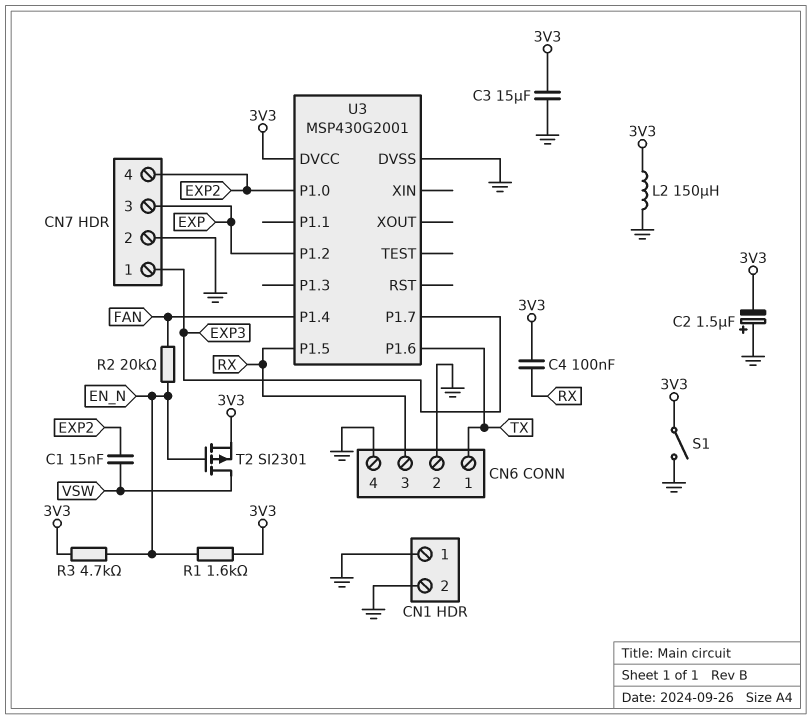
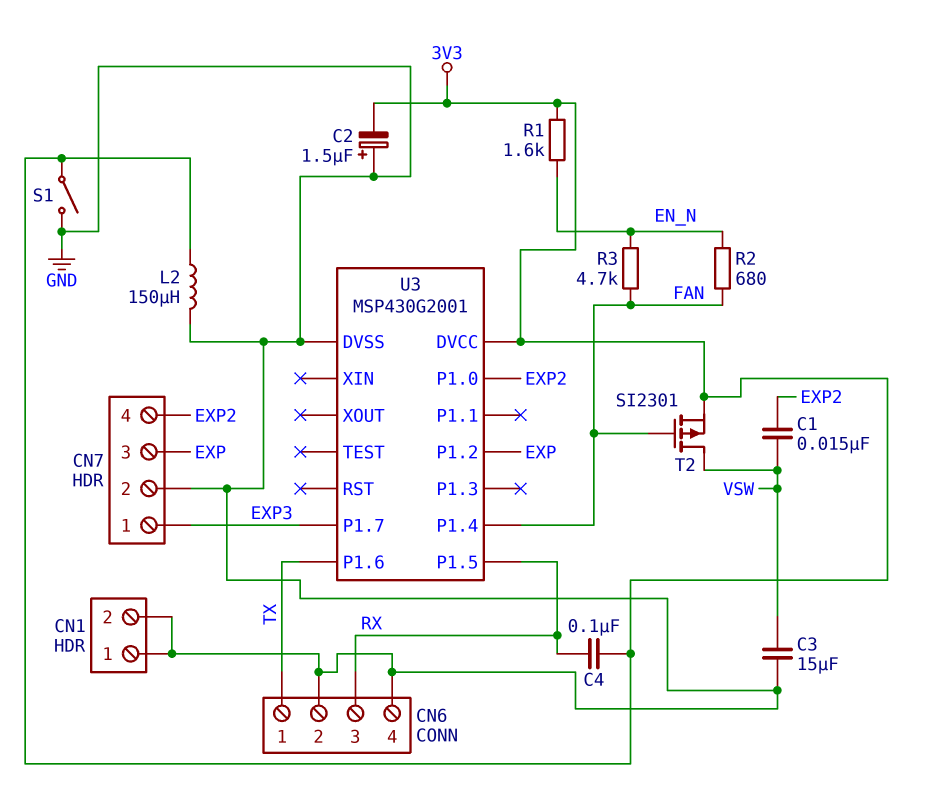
C3: 15uF (3V3, GND) -> 15uF (GND, VSW)
R2: 20k (EN_N, FAN) -> 680 (EN_N, FAN)
R3: 4.7k (3V3, EN_N) -> 4.7k (EN_N, FAN)
T2: PMOS SI2301 (G EN_N, D VSW, S 3V3) -> PMOS SI2301 (G FAN, D VSW, S 3V3)

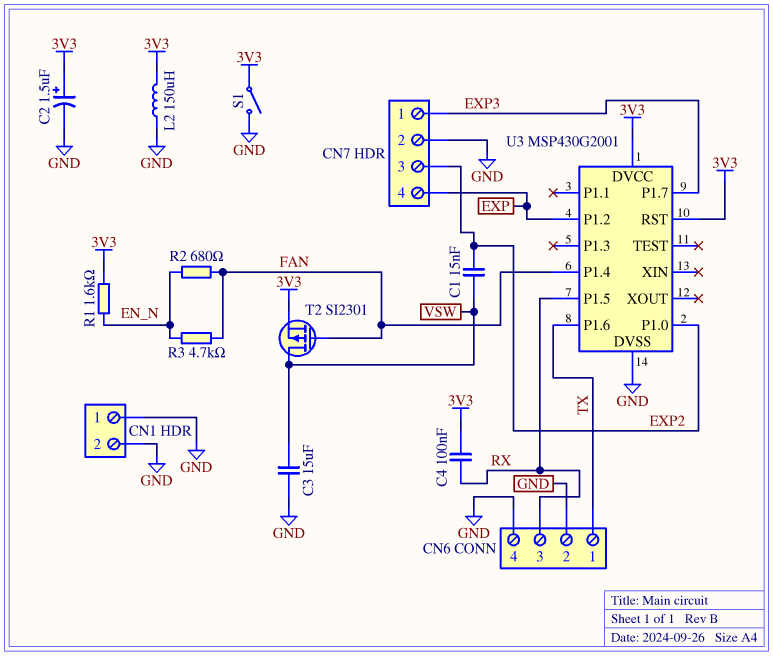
C2: 1.5uF (plus GND, minus 3V3) -> 1.5uF (plus 3V3, minus GND)
CN7 pin 3: EXP -> EXP2
CN7 pin 4: EXP2 -> EXP
U3 pin RST: none -> 3V3

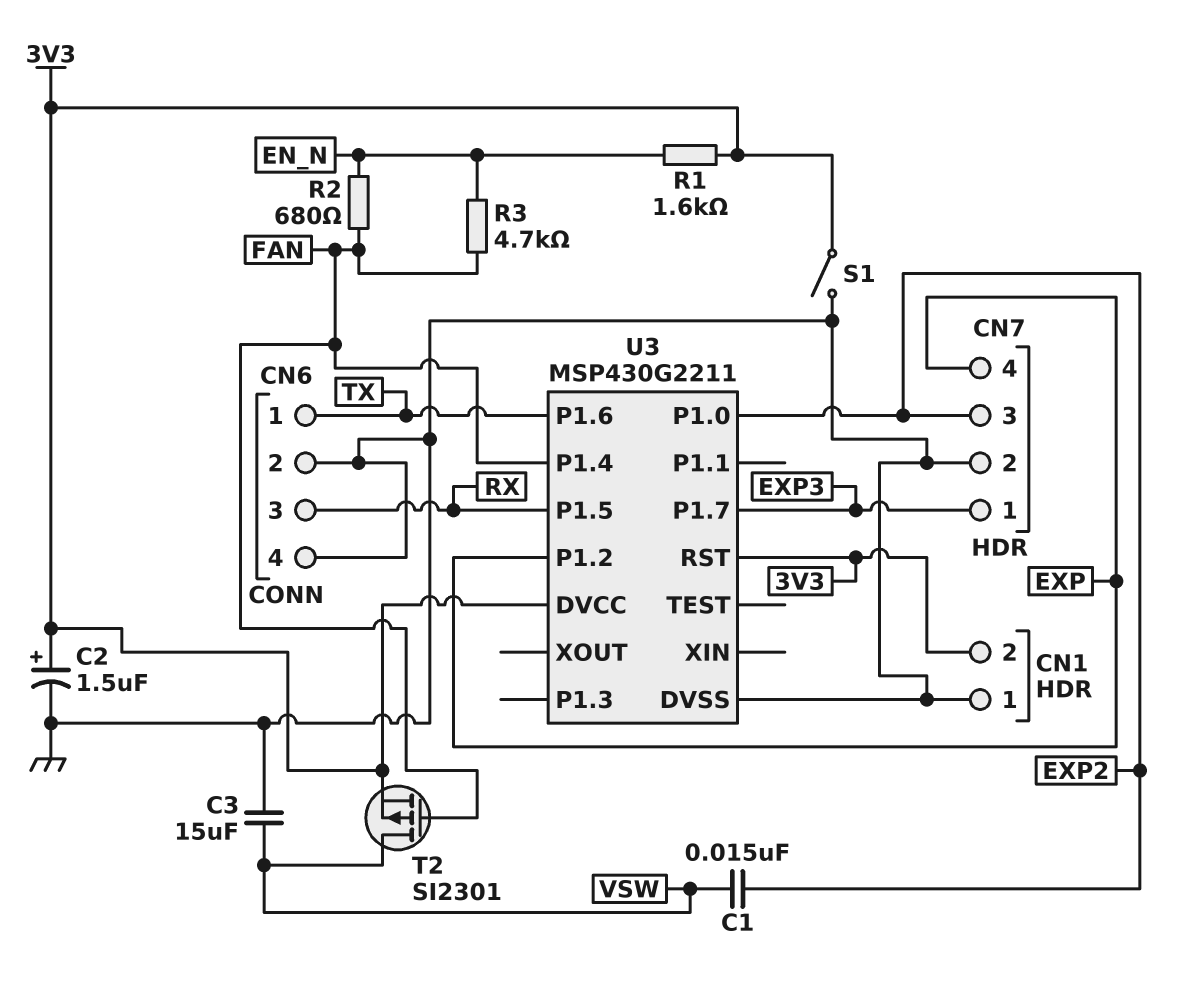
C4: 100nF (3V3, RX) -> none
CN1 pin 2: GND -> 3V3
L2: 150uH (3V3, GND) -> none
U3: MSP430G2001 -> MSP430G2211

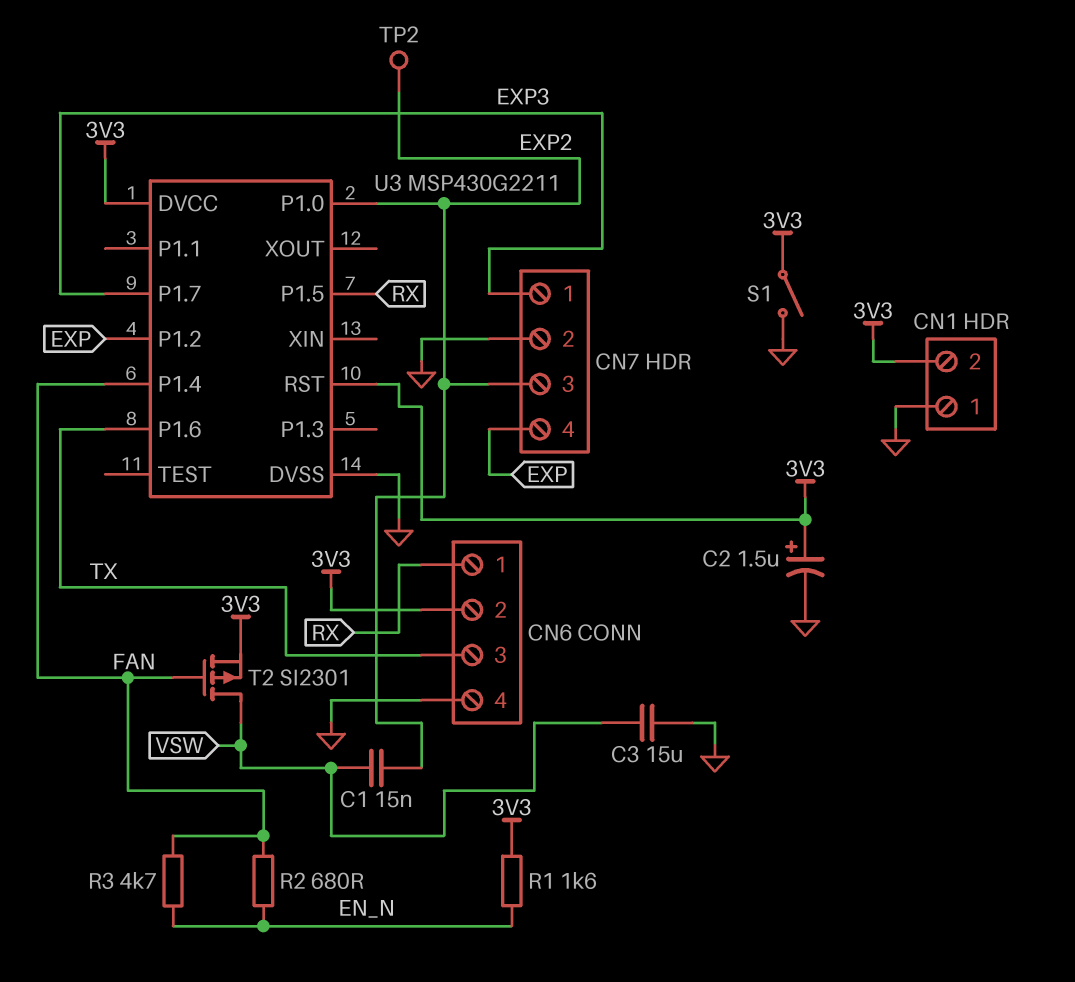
CN6 pin 1: TX -> RX
CN6 pin 2: GND -> 3V3
CN6 pin 3: RX -> TX
TP2: none -> test point (EXP2)

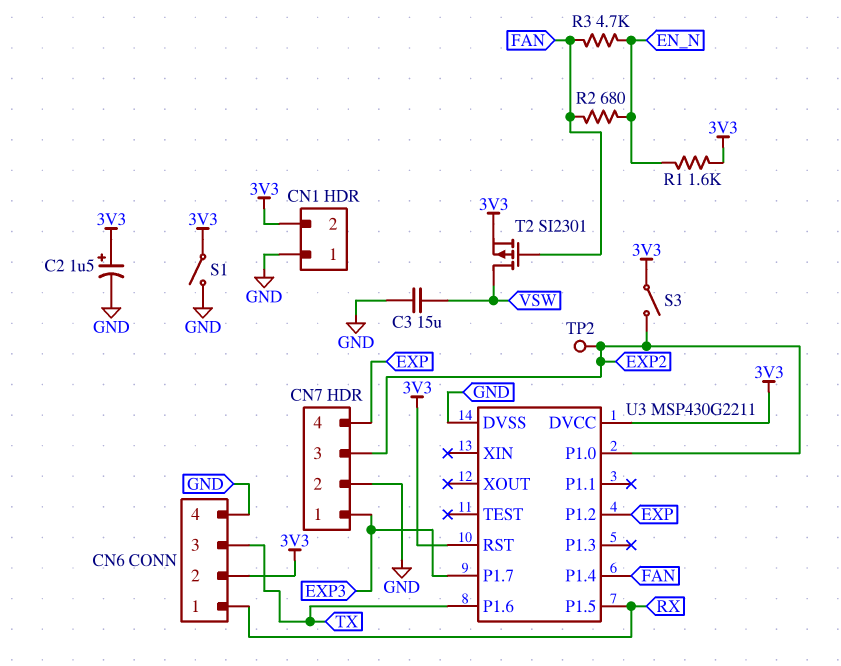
C1: 15nF (EXP2, VSW) -> none
S3: none -> switch (3V3, EXP2)

